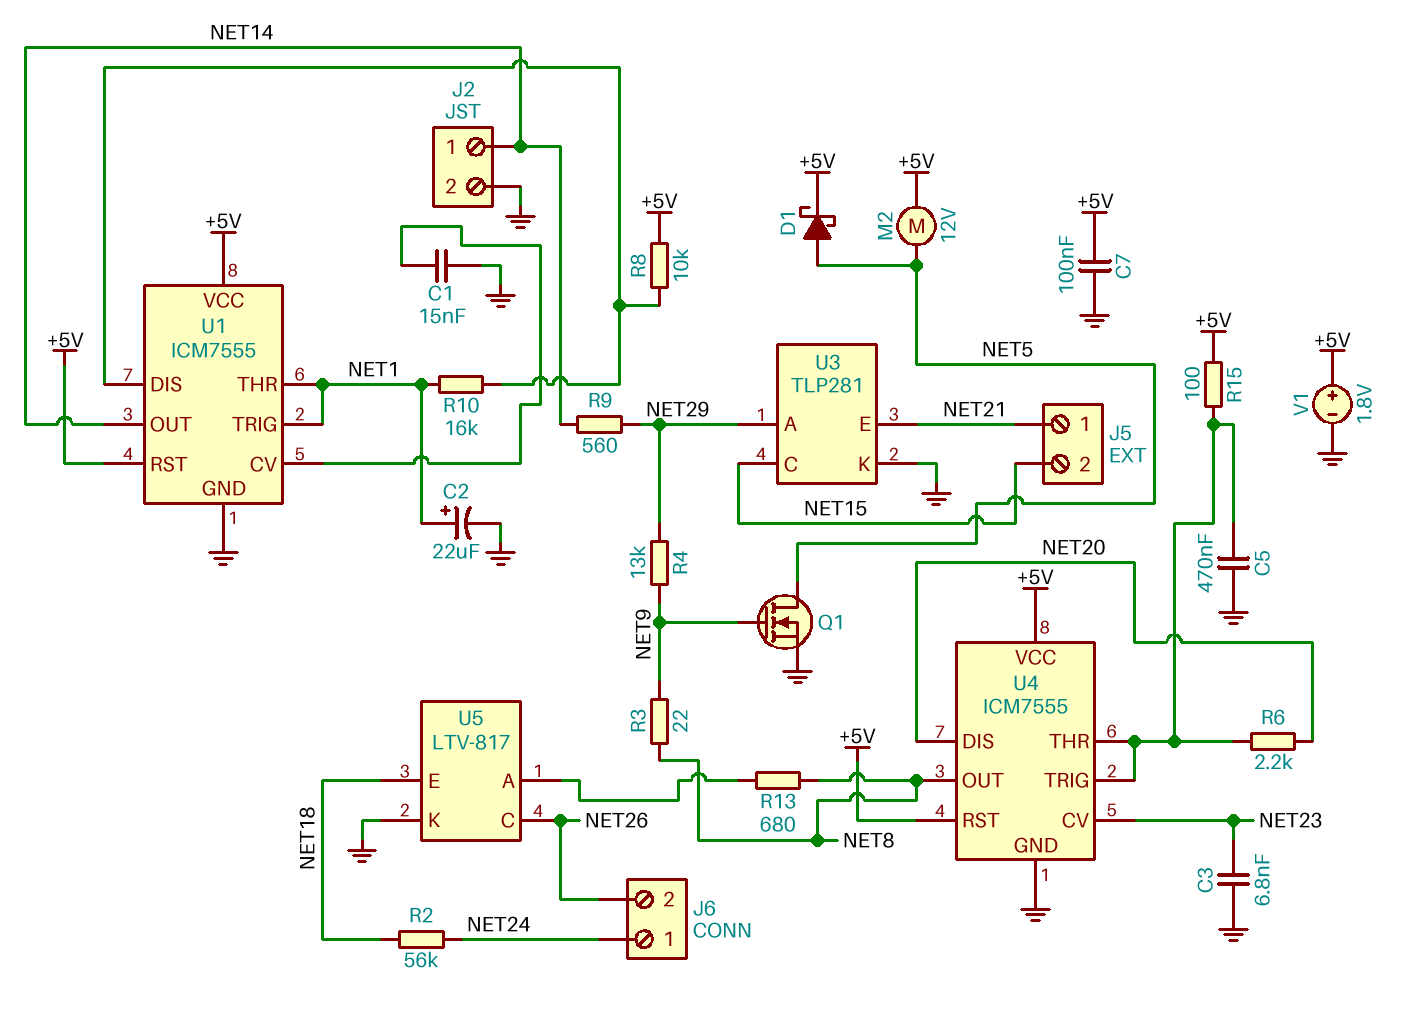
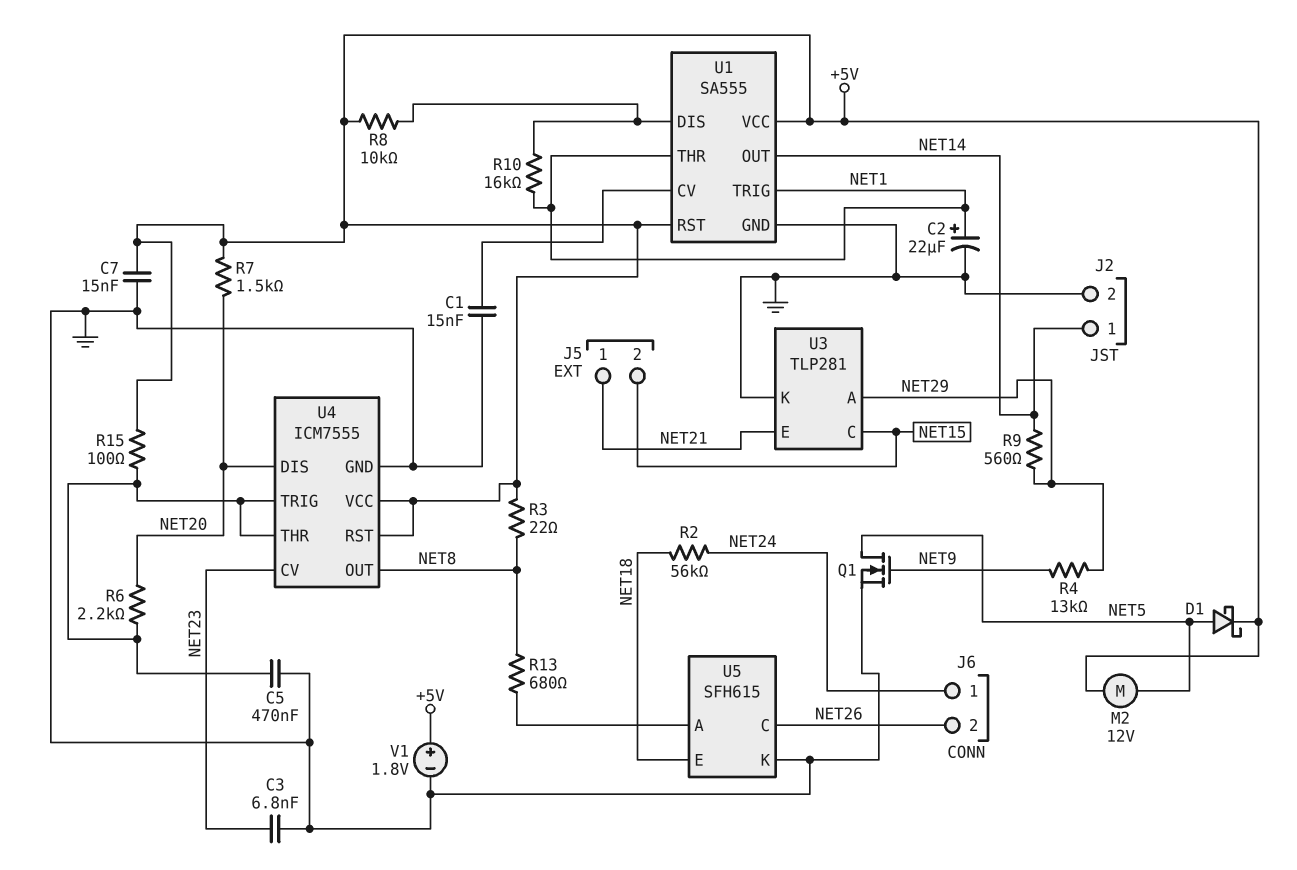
C7: 100nF (+5V, GND) -> 15nF (+5V, GND)
R3: 22 (NET8, NET9) -> 22 (+5V, NET8)
R7: none -> 1.5k (+5V, NET20)
U1: ICM7555 -> SA555
U5: LTV-817 -> SFH615

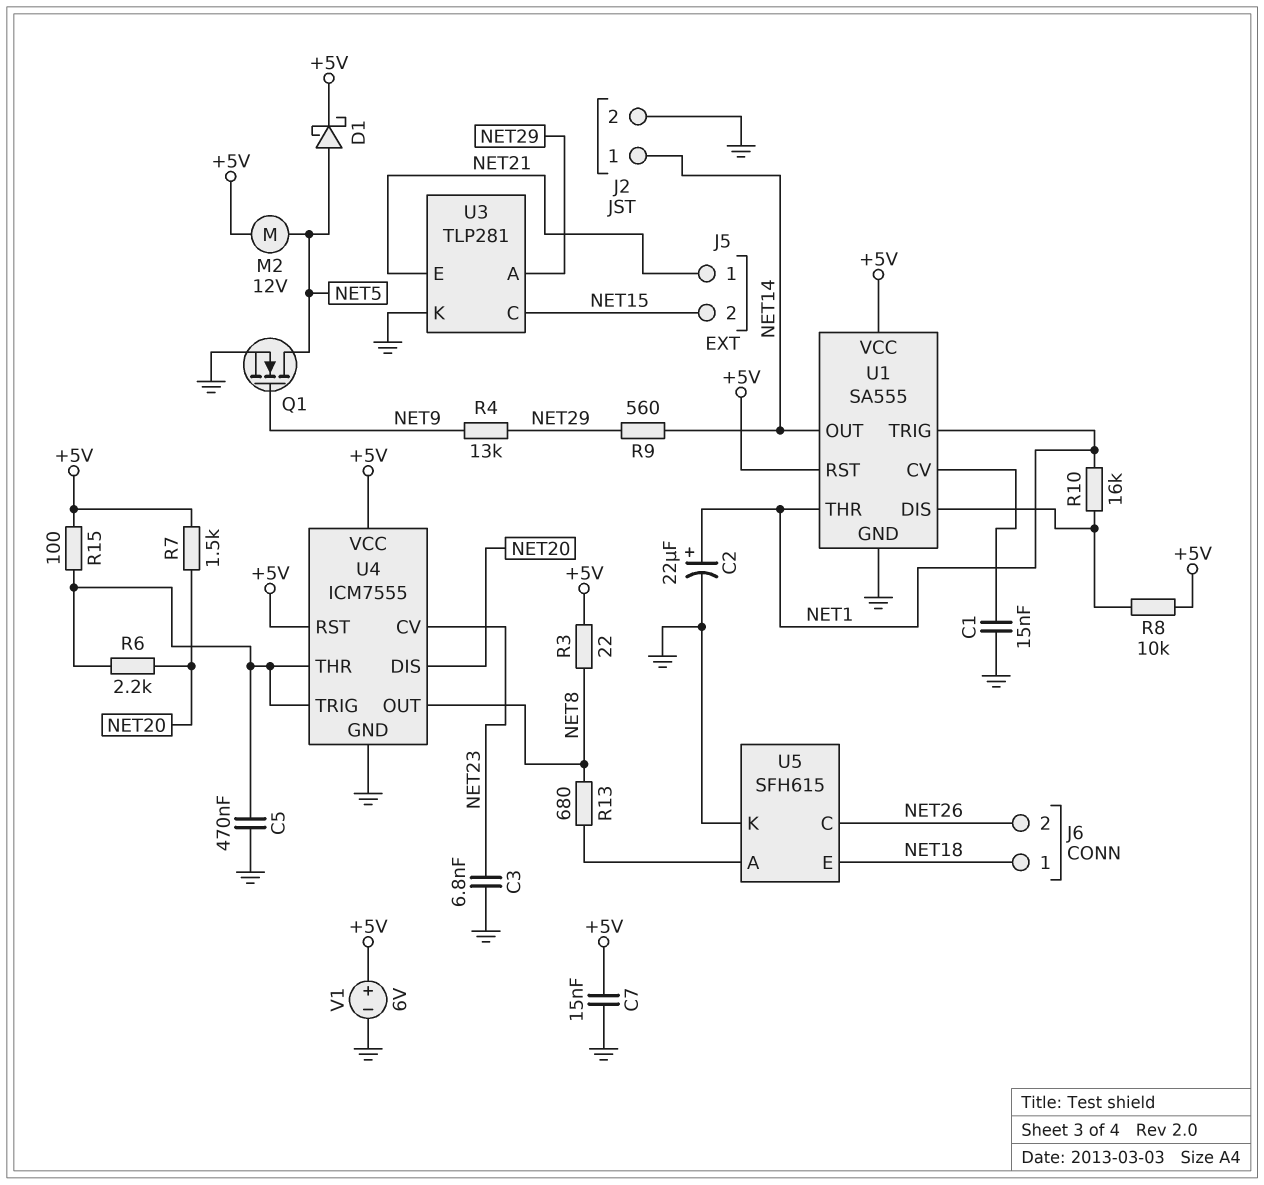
J6 pin 1: NET24 -> NET18
R2: 56k (NET18, NET24) -> none
V1: 1.8V (plus +5V, minus GND) -> 6V (plus +5V, minus GND)

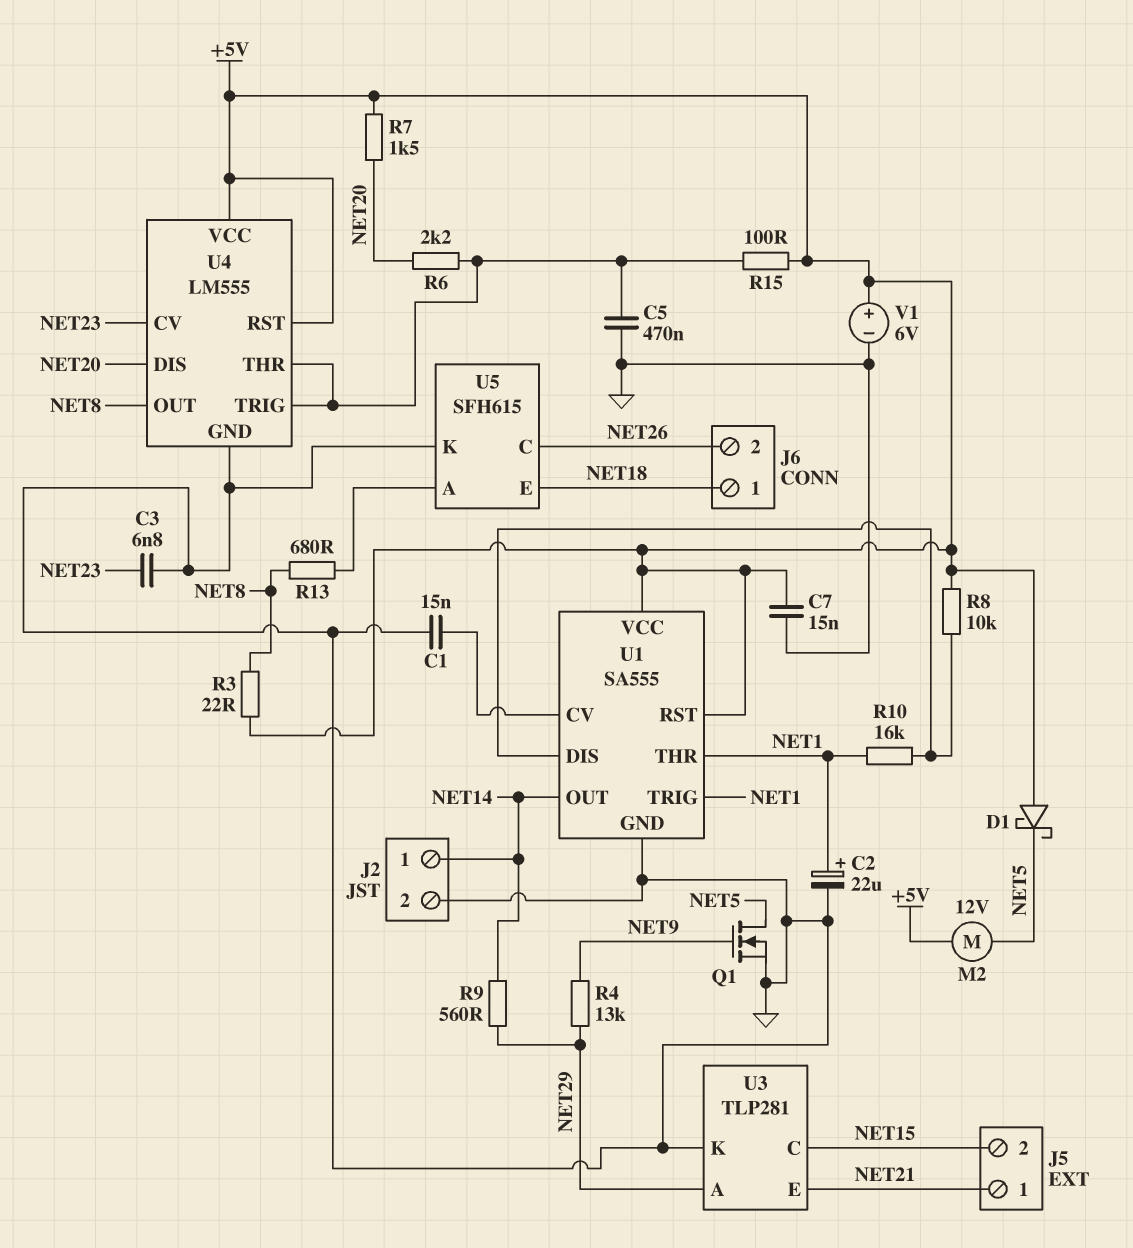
D1: schottky (A NET5, K +5V) -> schottky (A +5V, K NET5)
U4: ICM7555 -> LM555

